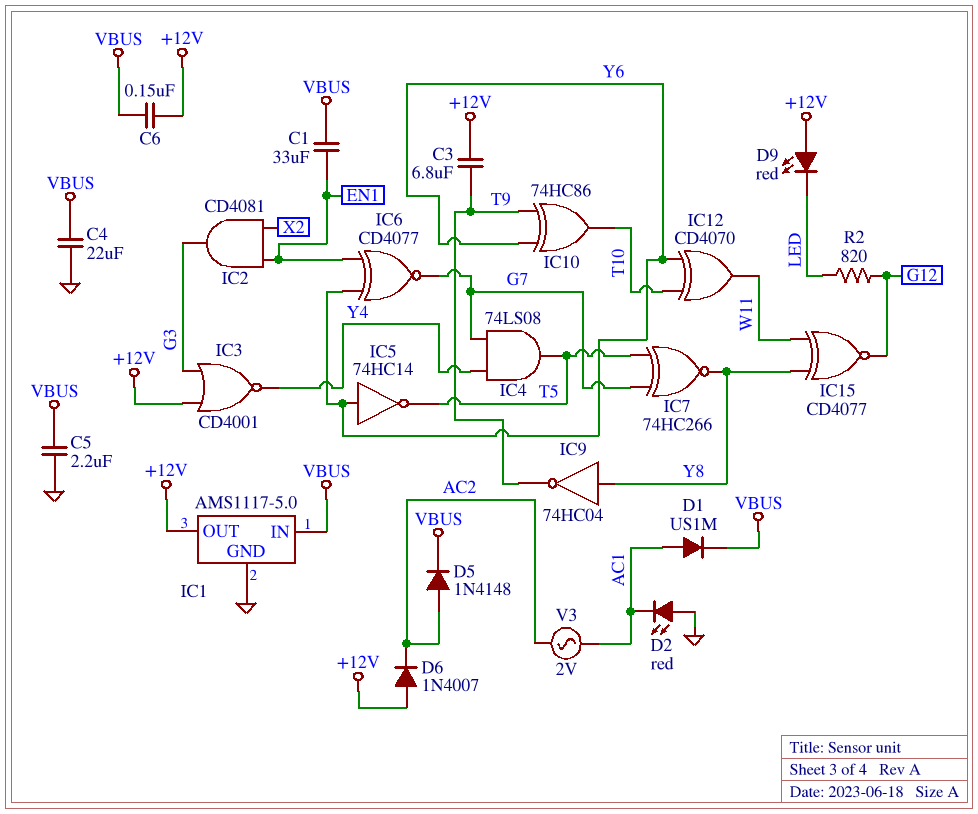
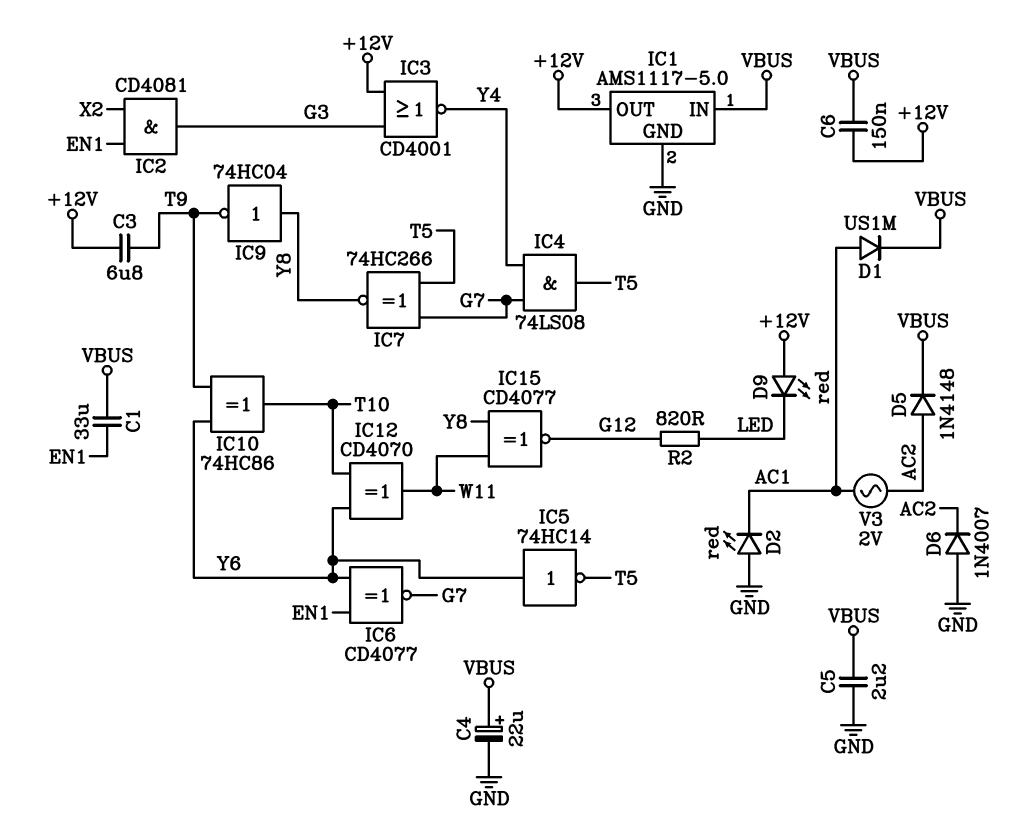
C4: 22uF (GND, VBUS) -> 22uF (plus VBUS, minus GND)
D6: diode 1N4007 (A +12V, K AC2) -> diode 1N4007 (A GND, K AC2)

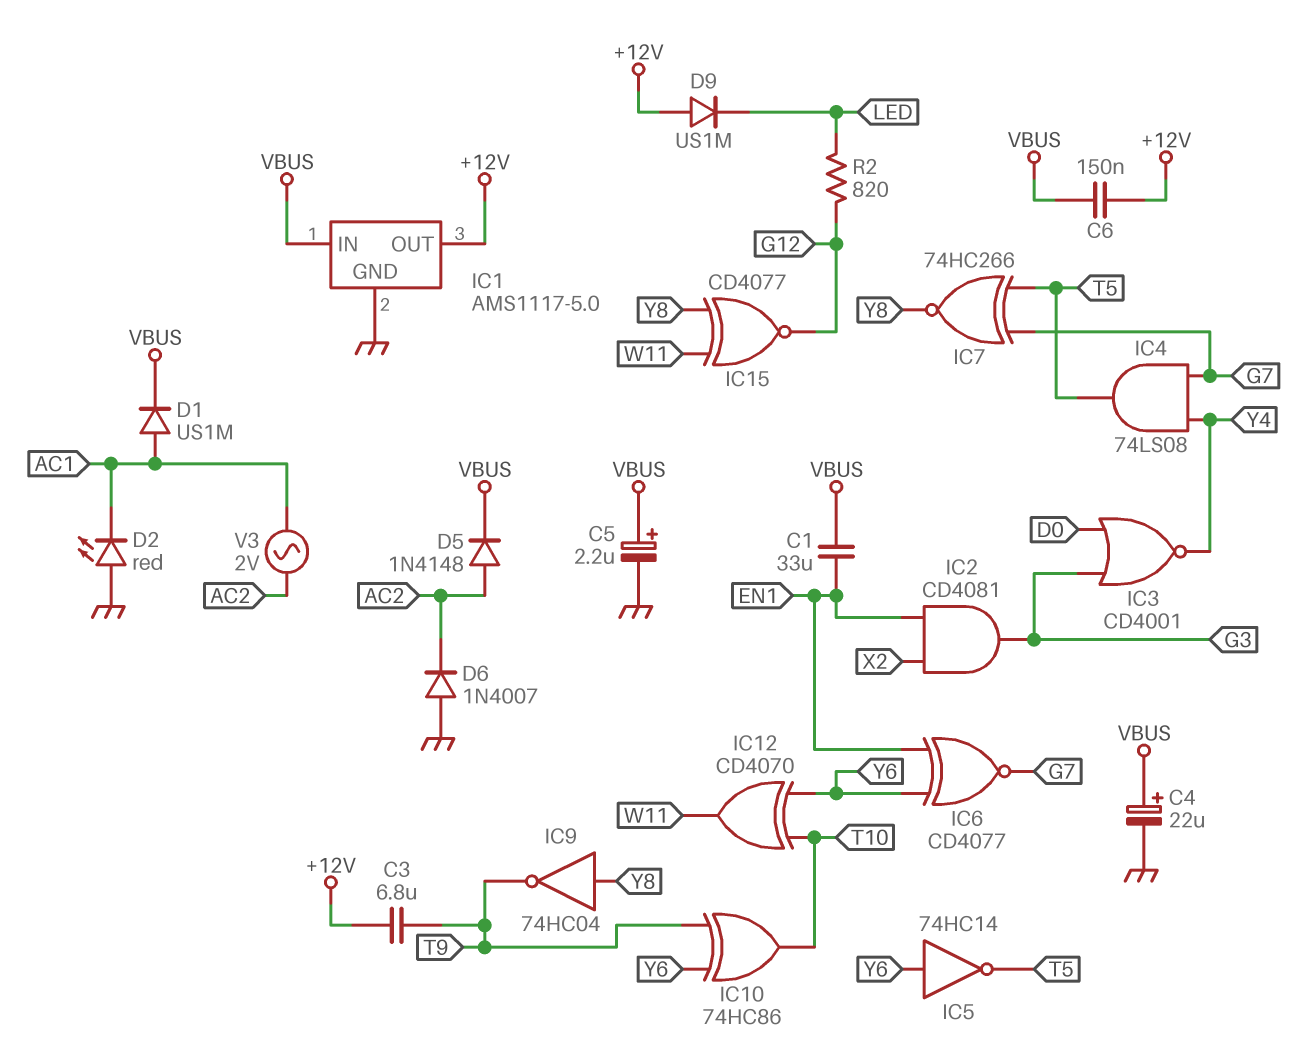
C5: 2.2uF (GND, VBUS) -> 2.2uF (plus VBUS, minus GND)
D9: LED red (A +12V, K LED) -> diode US1M (A +12V, K LED)
IC3: NOR CD4001 (in +12V, in G3, out Y4) -> NOR CD4001 (in D0, in G3, out Y4)

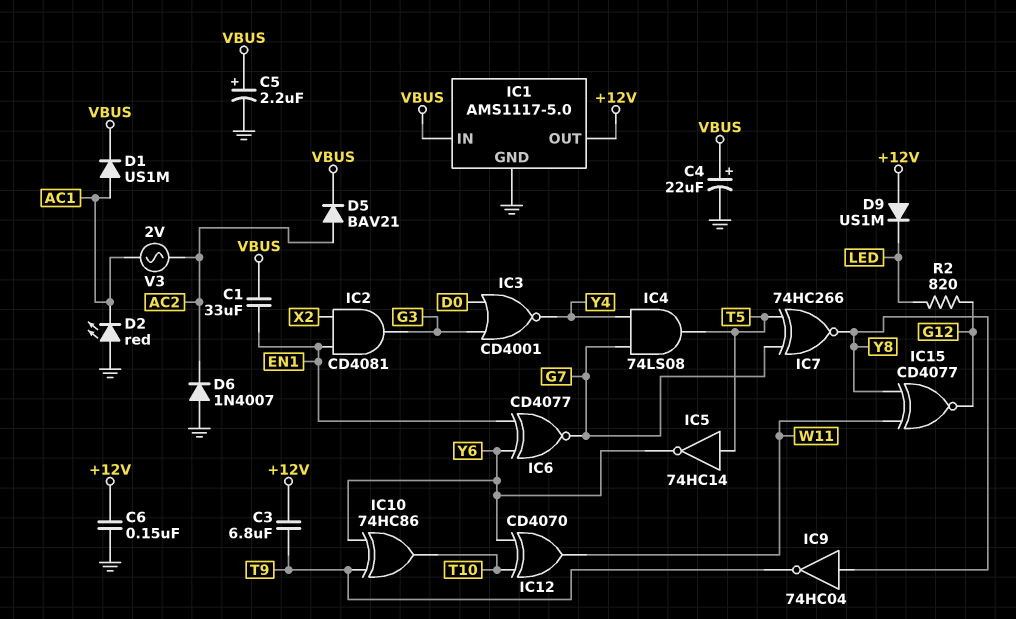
C6: 150nF (+12V, VBUS) -> 150nF (+12V, GND)
D5: diode 1N4148 (A AC2, K VBUS) -> diode BAV21 (A AC2, K VBUS)
IC5: NOT 74HC14 (in Y6, out T5) -> NOT 74HC14 (in T5, out Y6)

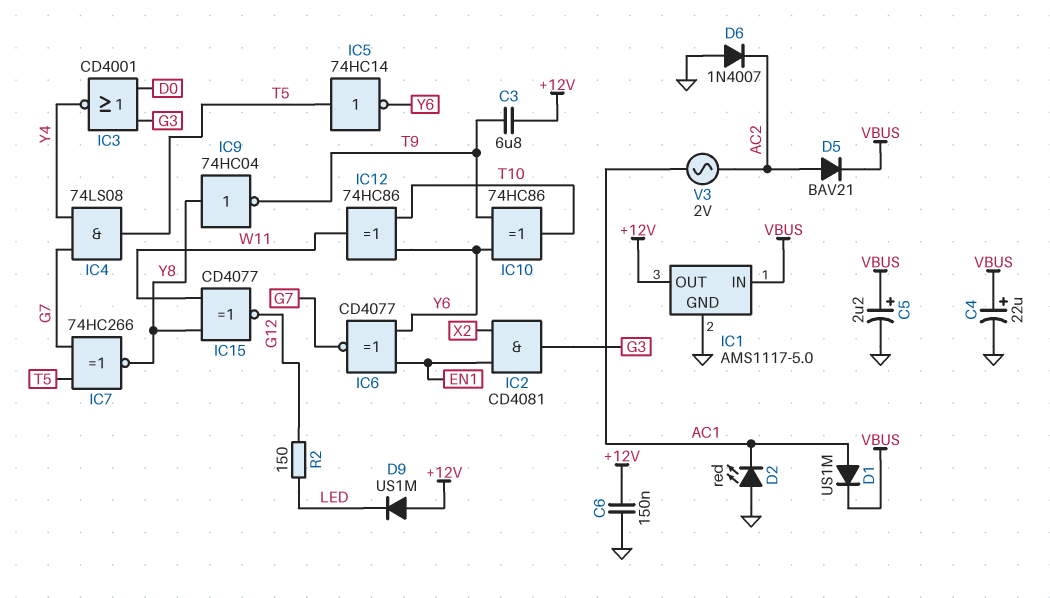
C1: 33uF (EN1, VBUS) -> none
IC12: XOR CD4070 (in T10, in Y6, out W11) -> XOR 74HC86 (in T10, in Y6, out W11)
R2: 820 (G12, LED) -> 150 (G12, LED)

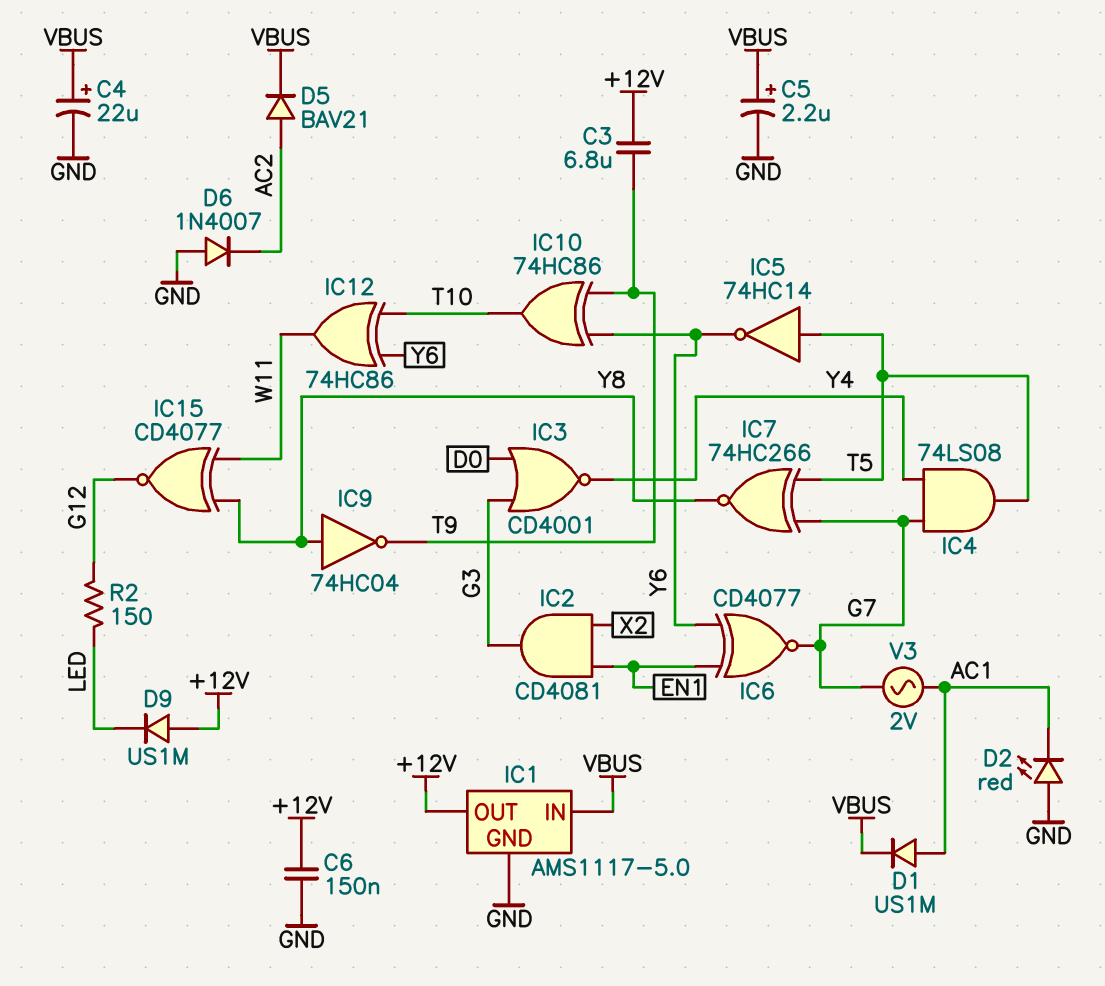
V3: AC 2V (AC1, AC2) -> AC 2V (AC1, G7)

